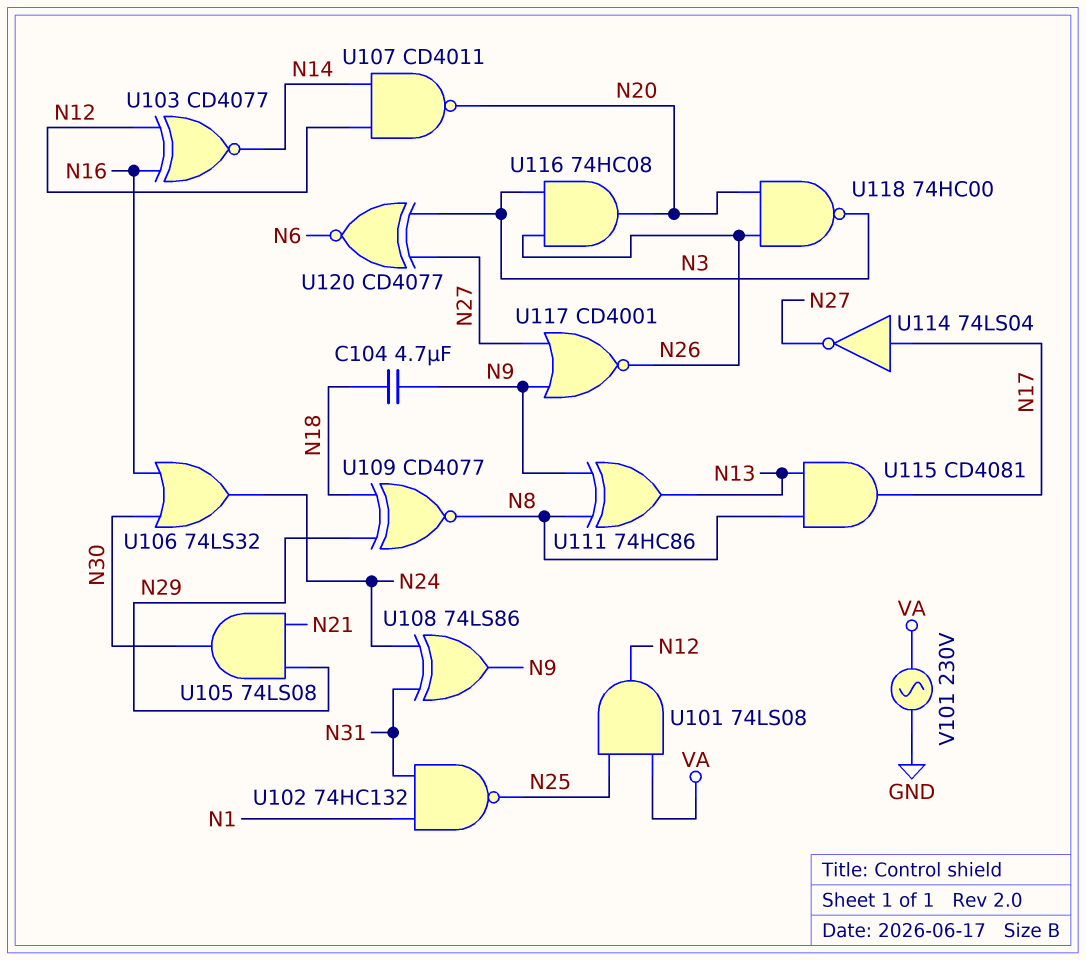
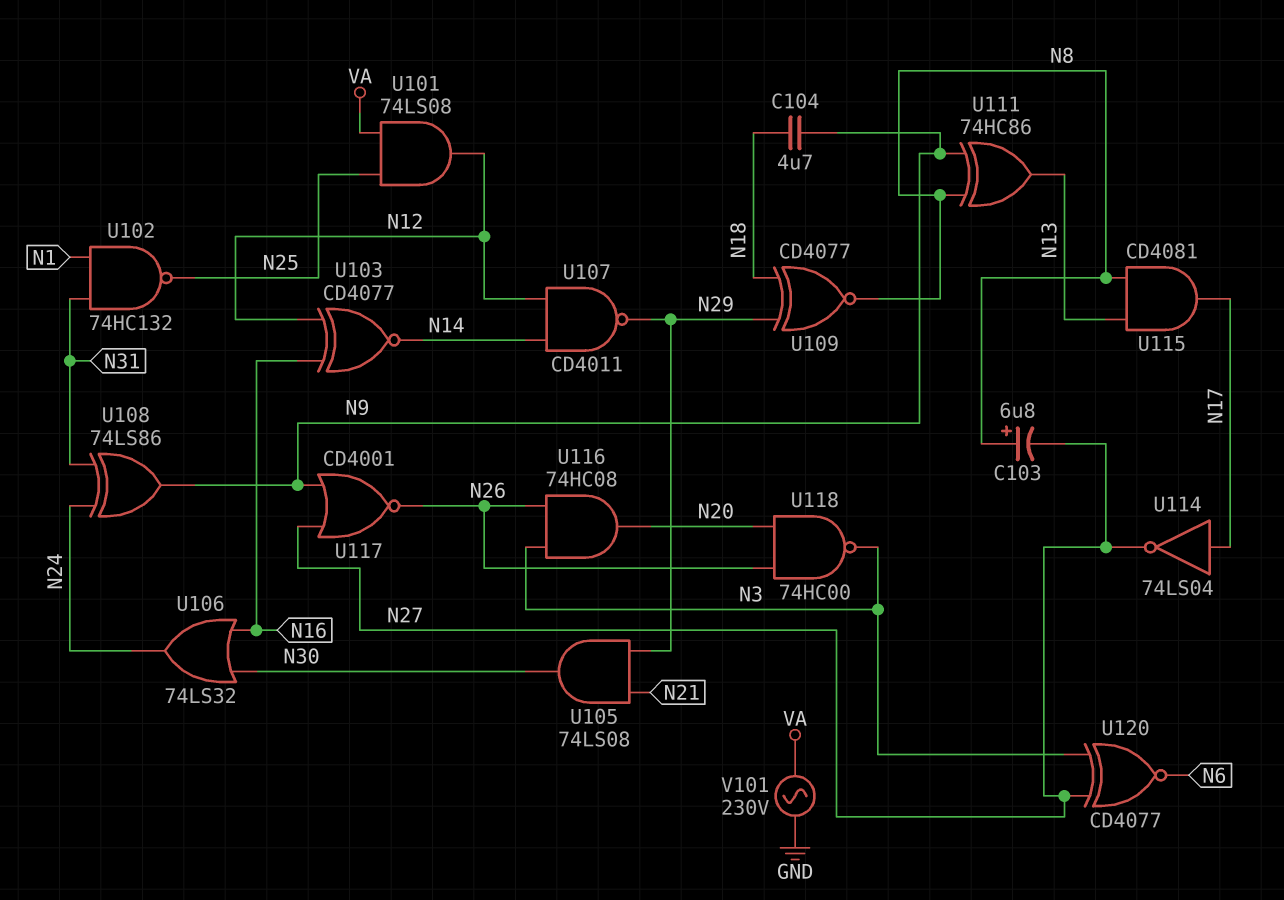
C103: none -> 6.8uF (plus N8, minus N27)
U107: NAND CD4011 (in N12, in N14, out N20) -> NAND CD4011 (in N12, in N14, out N29)

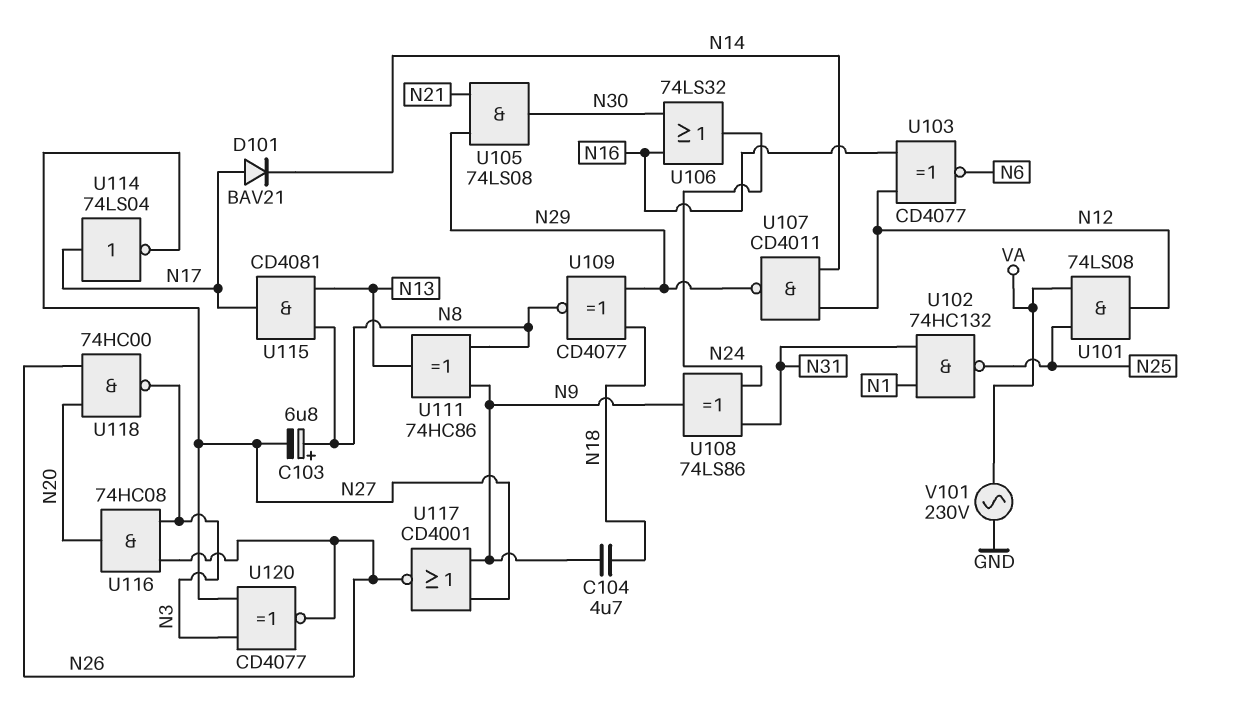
D101: none -> diode BAV21 (A N17, K N14)
U103: XNOR CD4077 (in N12, in N16, out N14) -> XNOR CD4077 (in N12, in N16, out N6)
U120: XNOR CD4077 (in N3, in N27, out N6) -> XNOR CD4077 (in N3, in N27, out N26)

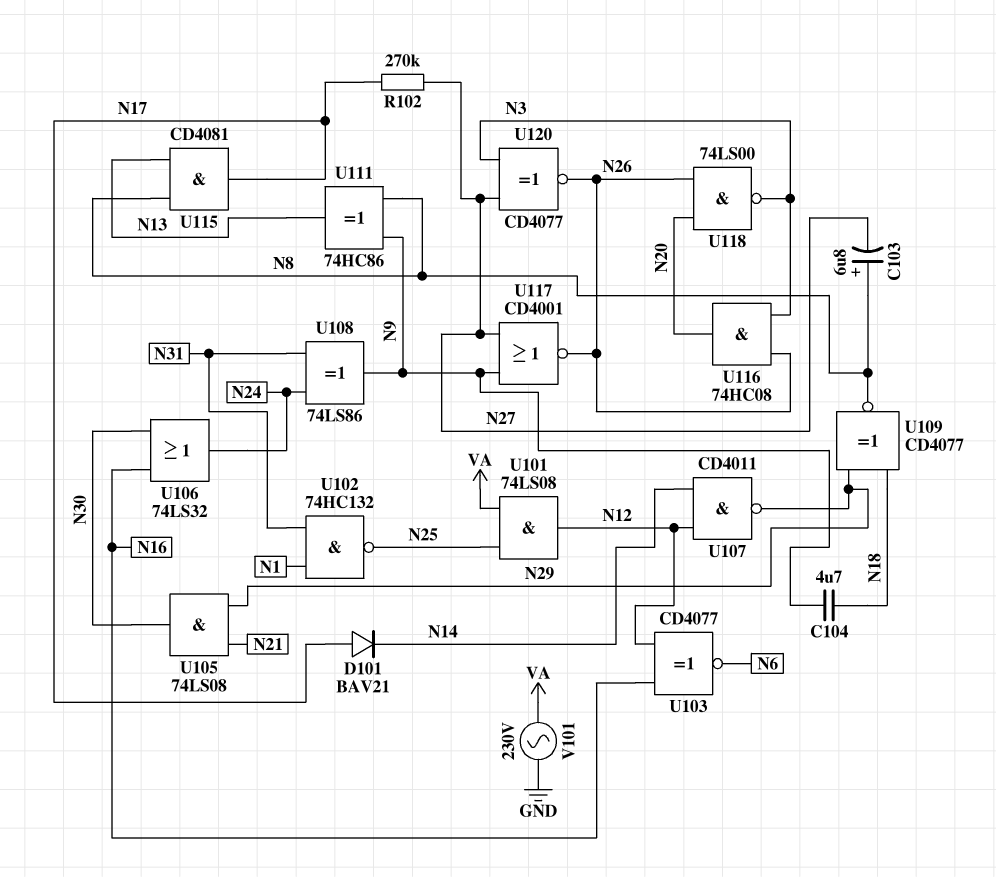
R102: none -> 270k (N17, N27)
U114: NOT 74LS04 (in N17, out N27) -> none
U118: NAND 74HC00 (in N20, in N26, out N3) -> NAND 74LS00 (in N20, in N26, out N3)

